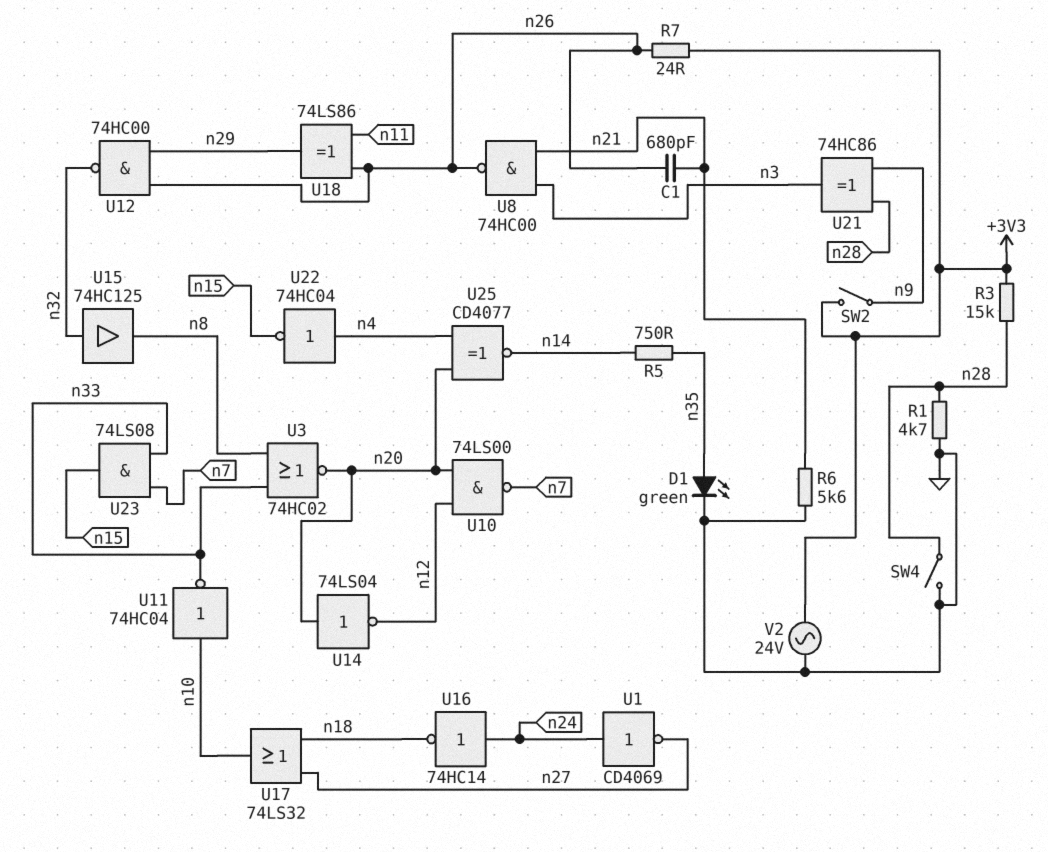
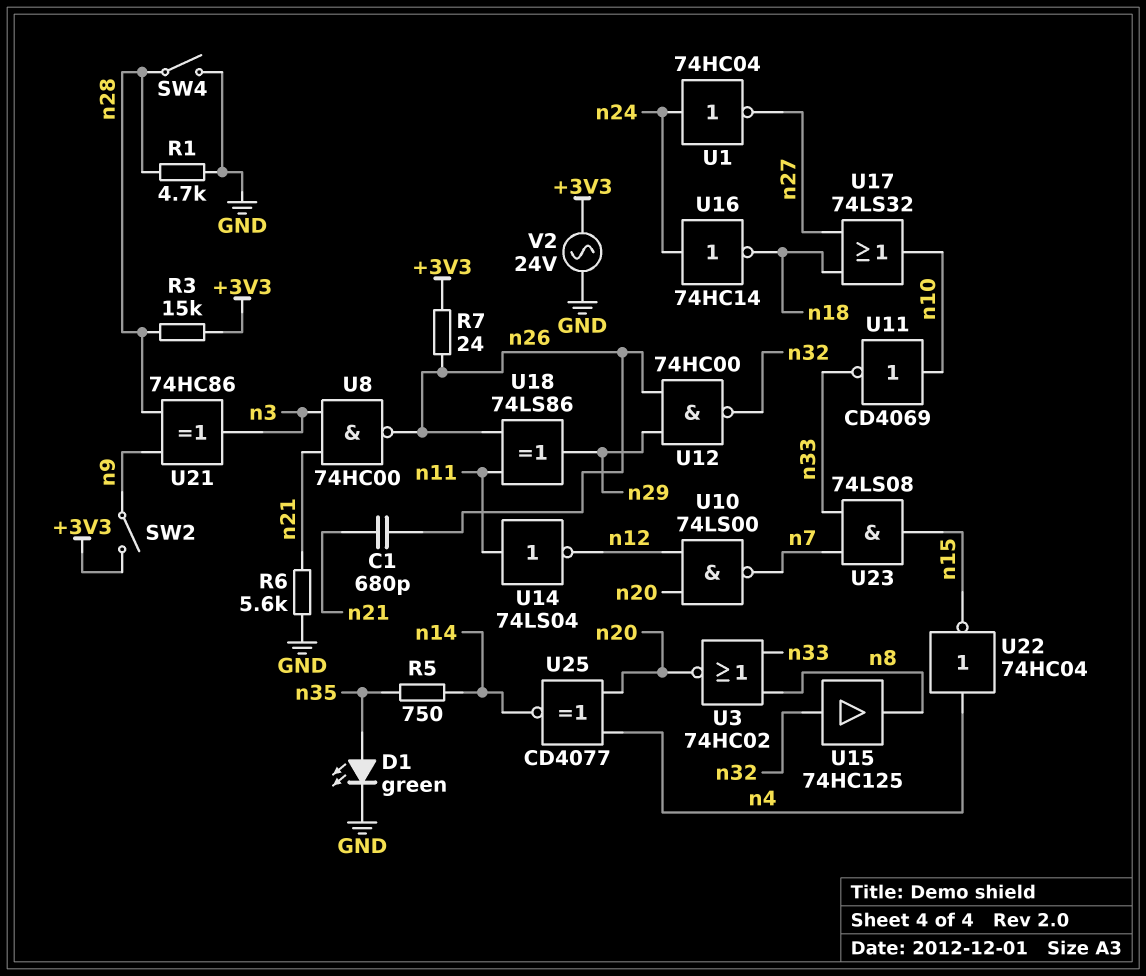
U1: NOT CD4069 (in n24, out n27) -> NOT 74HC04 (in n24, out n27)
U11: NOT 74HC04 (in n10, out n33) -> NOT CD4069 (in n10, out n33)
U14: NOT 74LS04 (in n20, out n12) -> NOT 74LS04 (in n11, out n12)

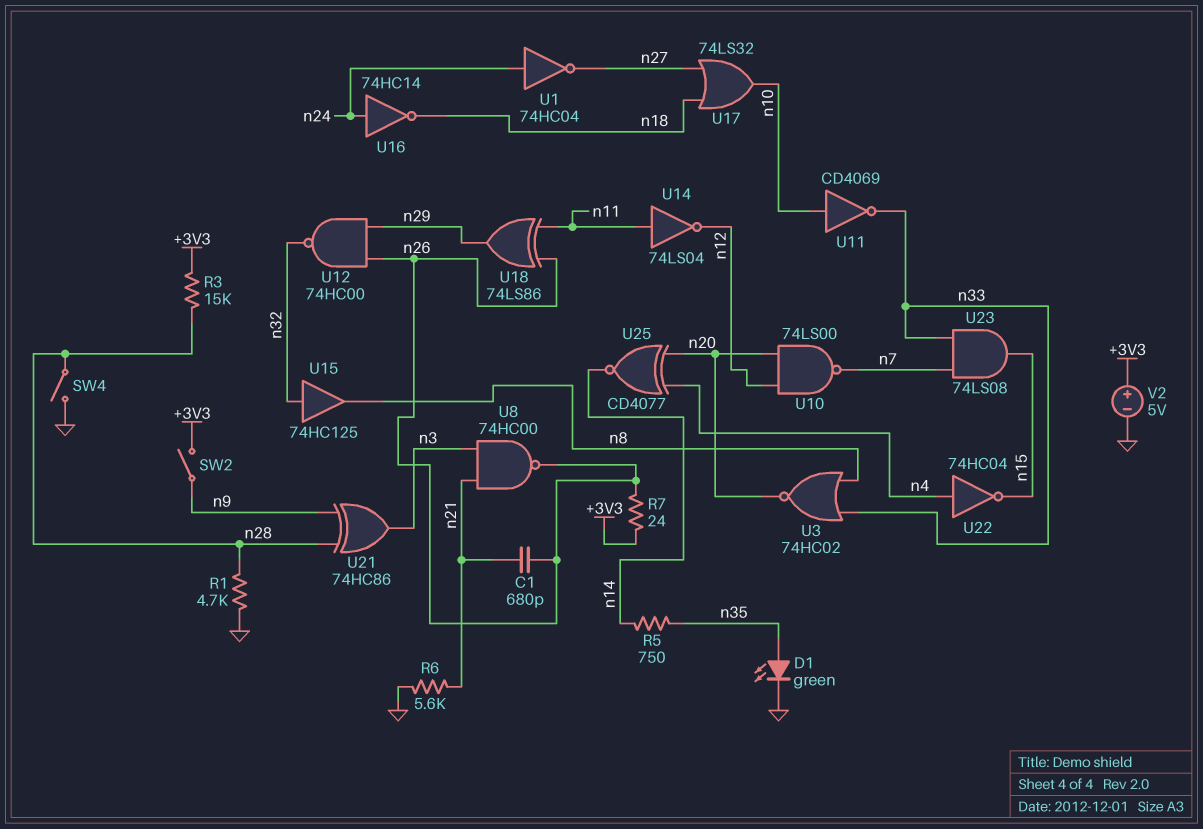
V2: AC 24V (+3V3, GND) -> 5V (plus +3V3, minus GND)

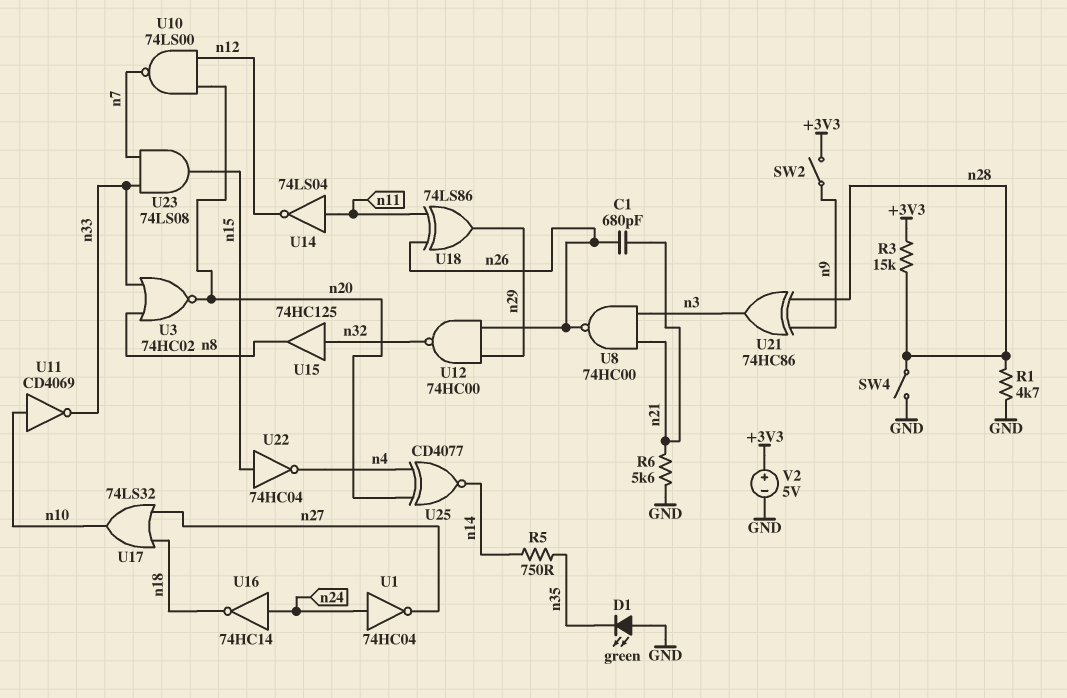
D1: LED green (A n35, K GND) -> LED green (A GND, K n35)
R7: 24 (+3V3, n26) -> none
U22: NOT 74HC04 (in n4, out n15) -> NOT 74HC04 (in n15, out n4)

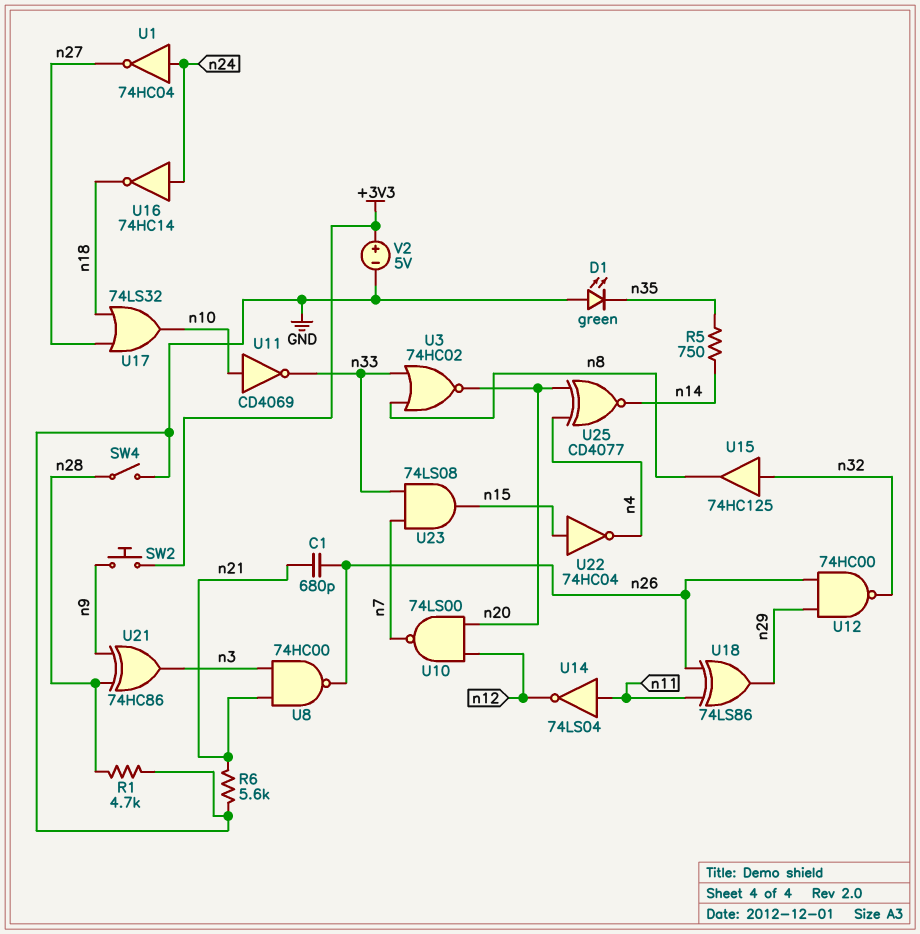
R3: 15k (+3V3, n28) -> none
SW2: switch (+3V3, n9) -> button (+3V3, n9)

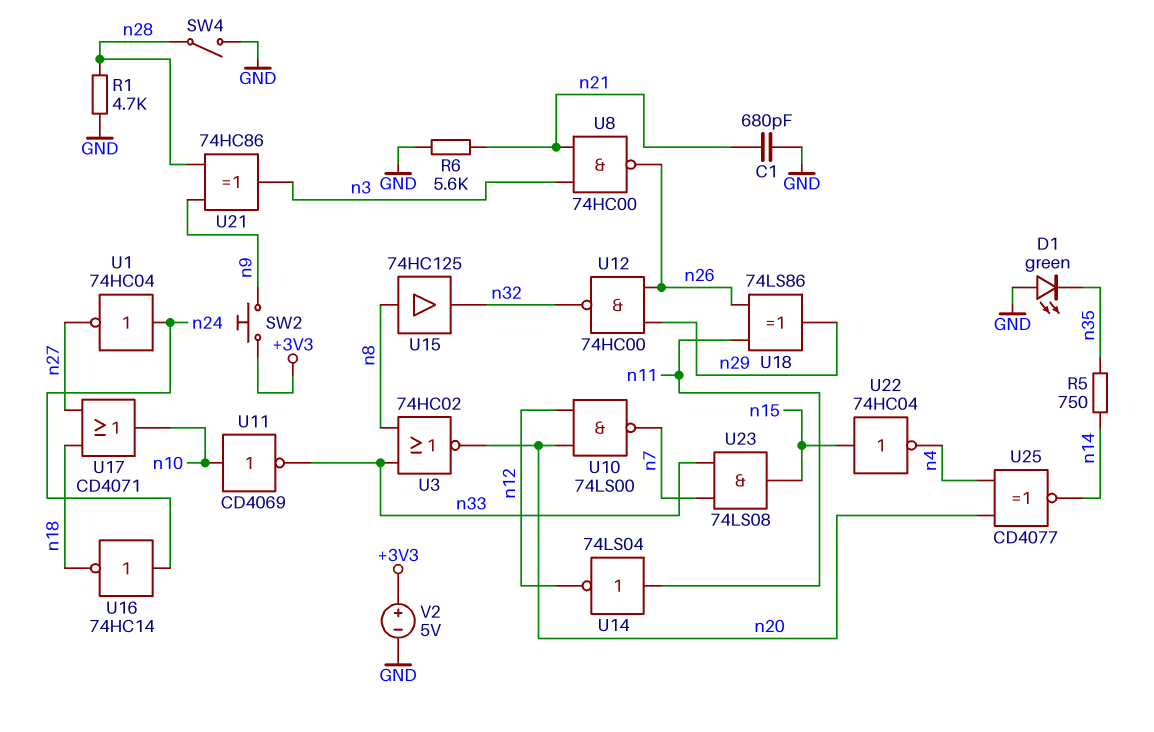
C1: 680pF (n21, n26) -> 680pF (GND, n21)
U15: buffer 74HC125 (in n32, out n8) -> buffer 74HC125 (in n8, out n32)
U17: OR 74LS32 (in n18, in n27, out n10) -> OR CD4071 (in n18, in n27, out n10)

